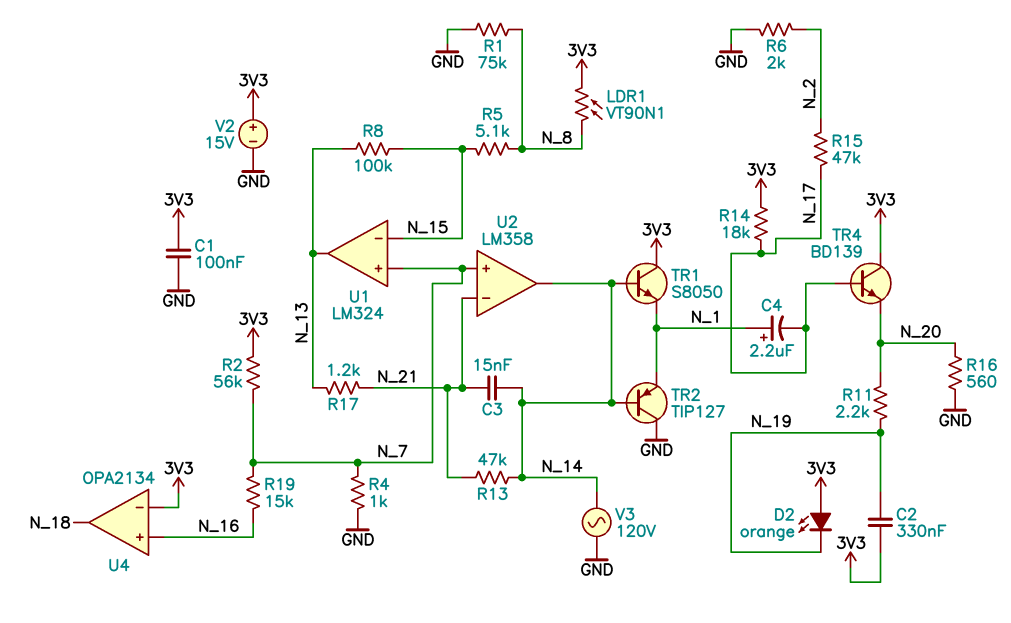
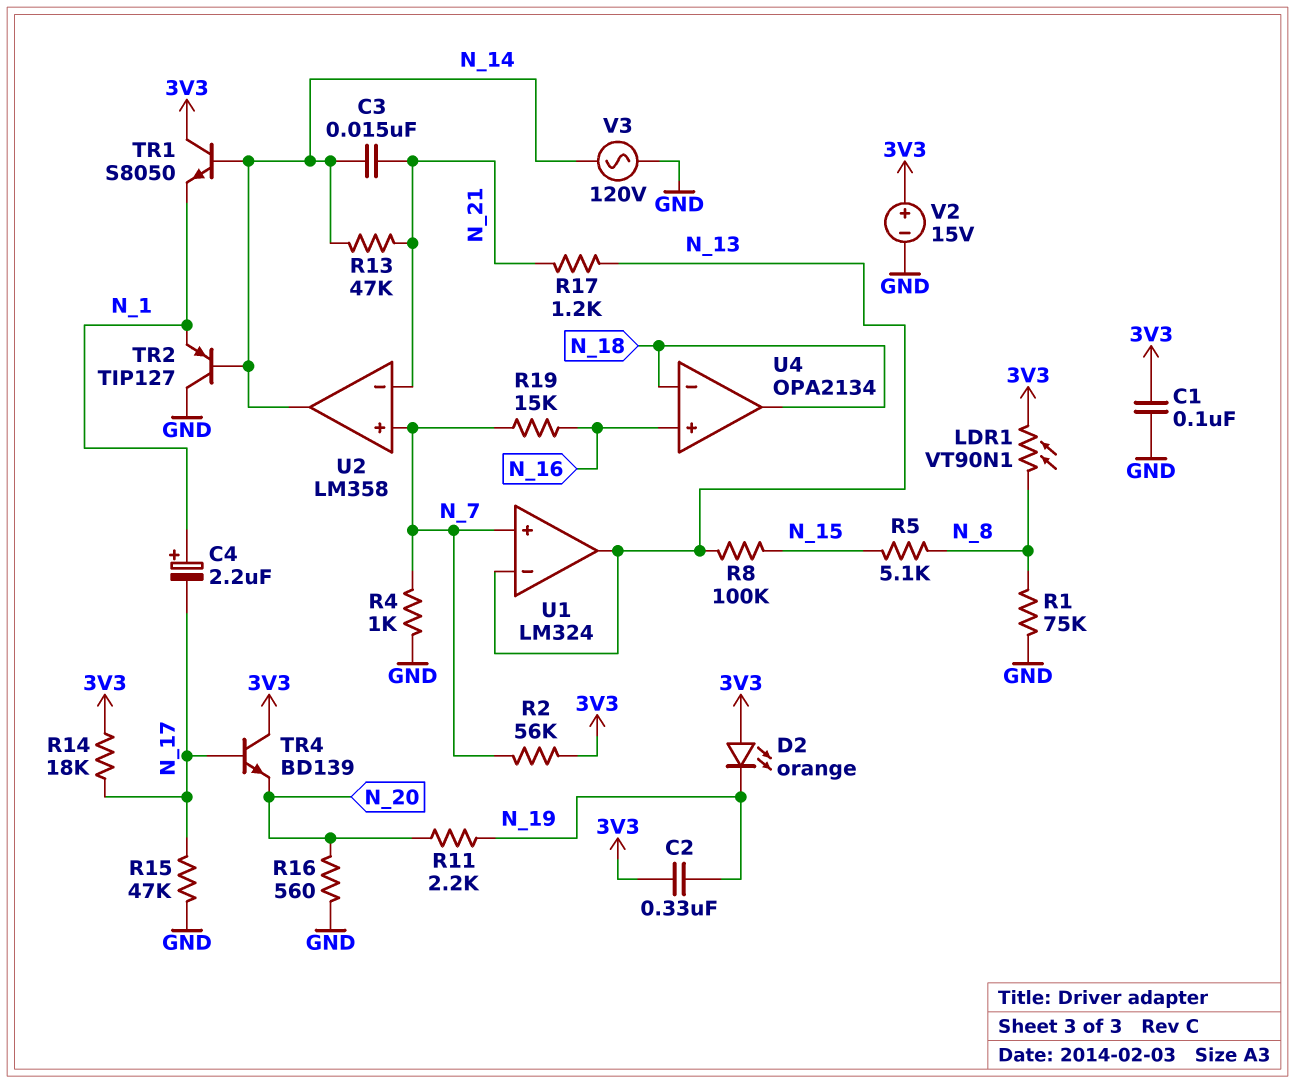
R6: 2k (GND, N_2) -> none
R15: 47k (N_2, N_17) -> 47k (GND, N_17)
U1 pin in-: N_15 -> N_13
U4 pin in-: 3V3 -> N_18

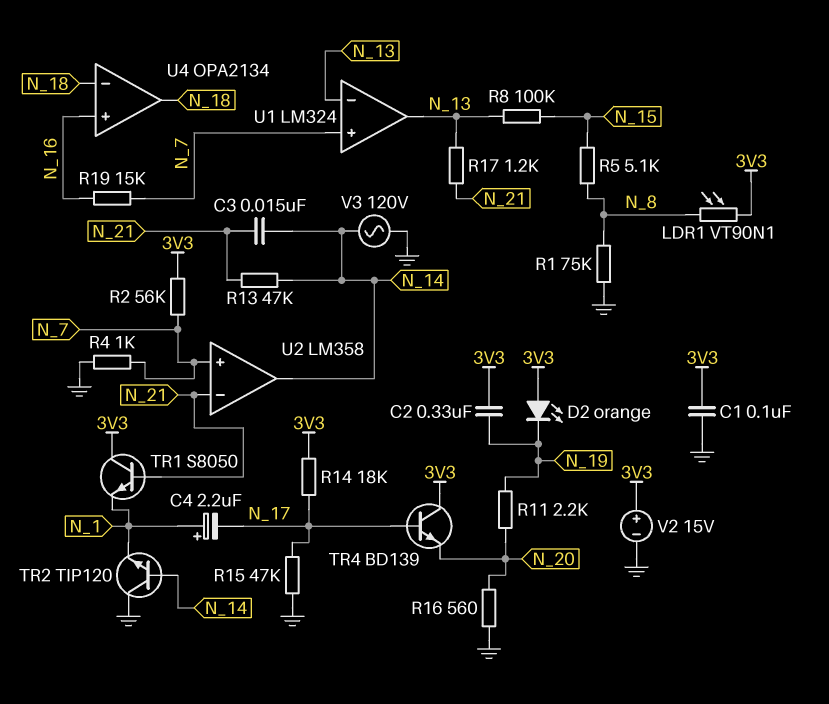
TR1: NPN S8050 (B N_14, C 3V3, E N_1) -> NPN S8050 (B N_21, C 3V3, E N_1)
TR2: PNP TIP127 (B N_14, C GND, E N_1) -> NPN TIP120 (B N_14, C GND, E N_1)

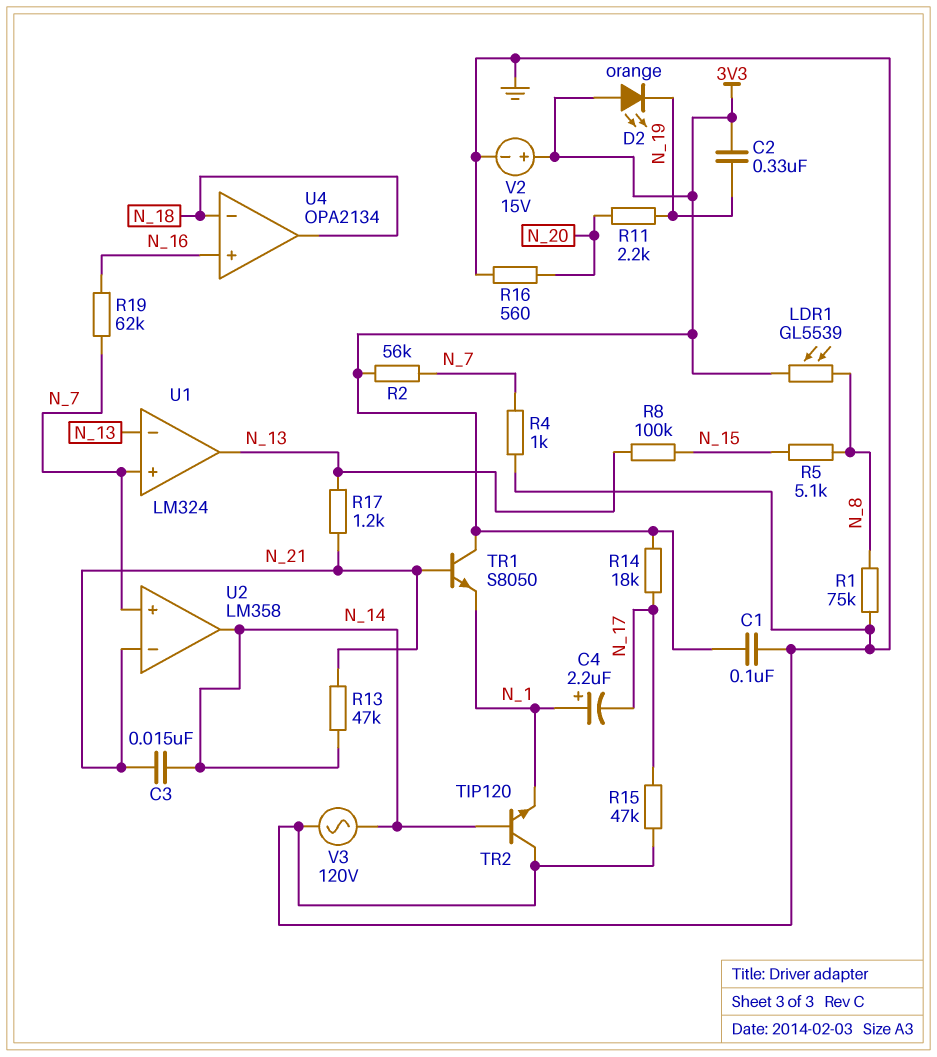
LDR1: VT90N1 (3V3, N_8) -> GL5539 (3V3, N_8)
R19: 15k (N_7, N_16) -> 62k (N_7, N_16)
TR4: NPN BD139 (B N_17, C 3V3, E N_20) -> none

